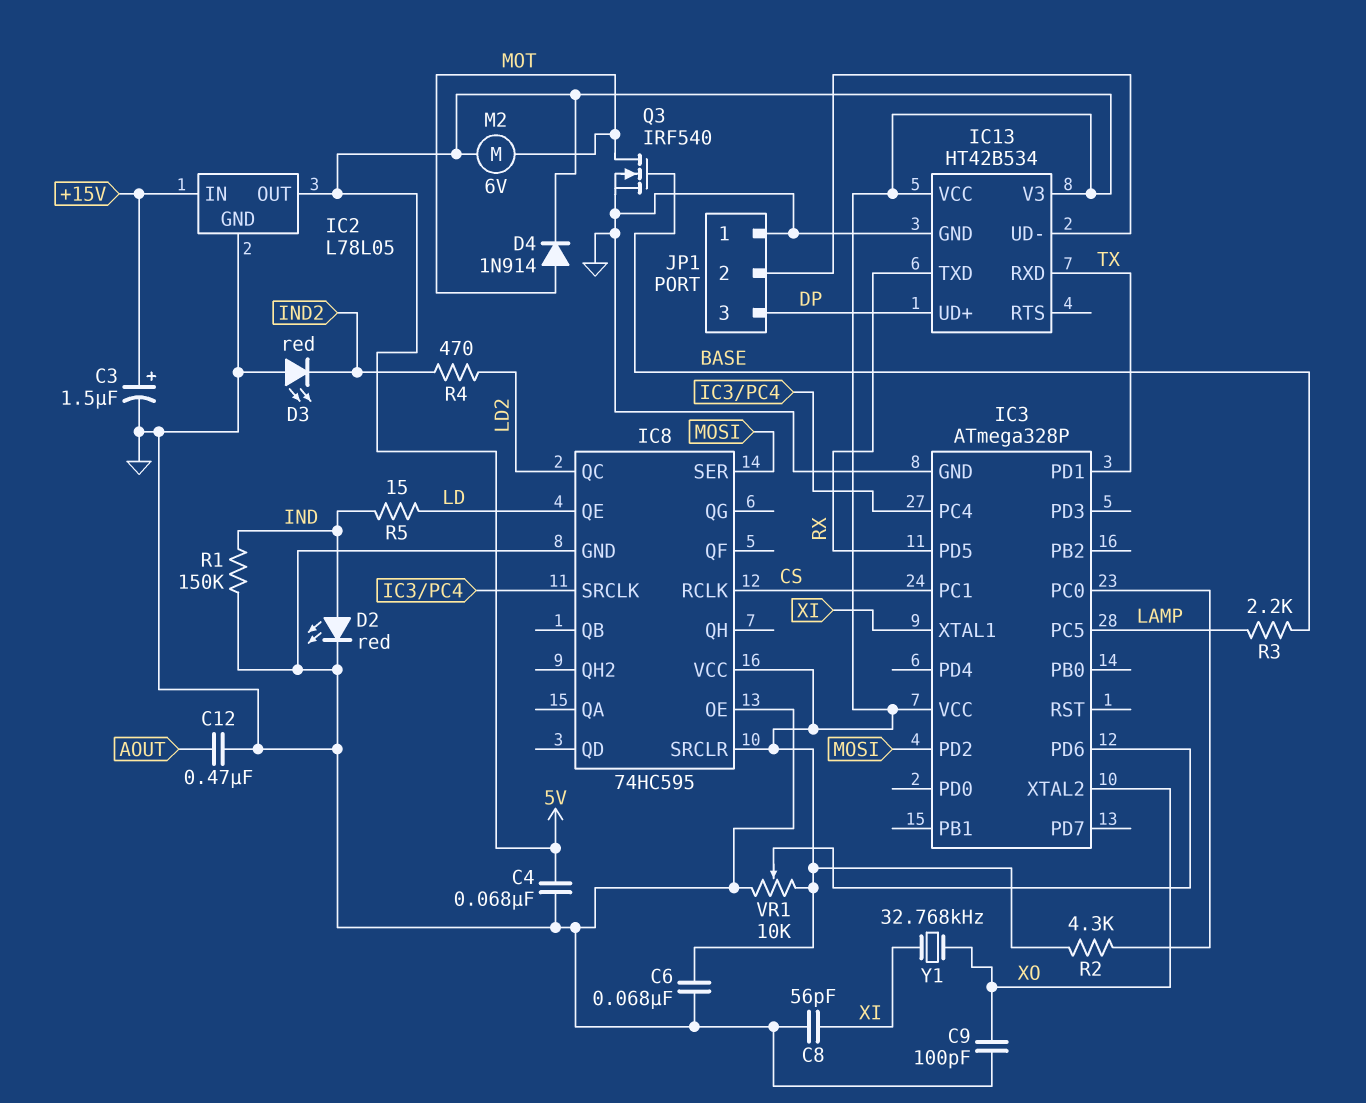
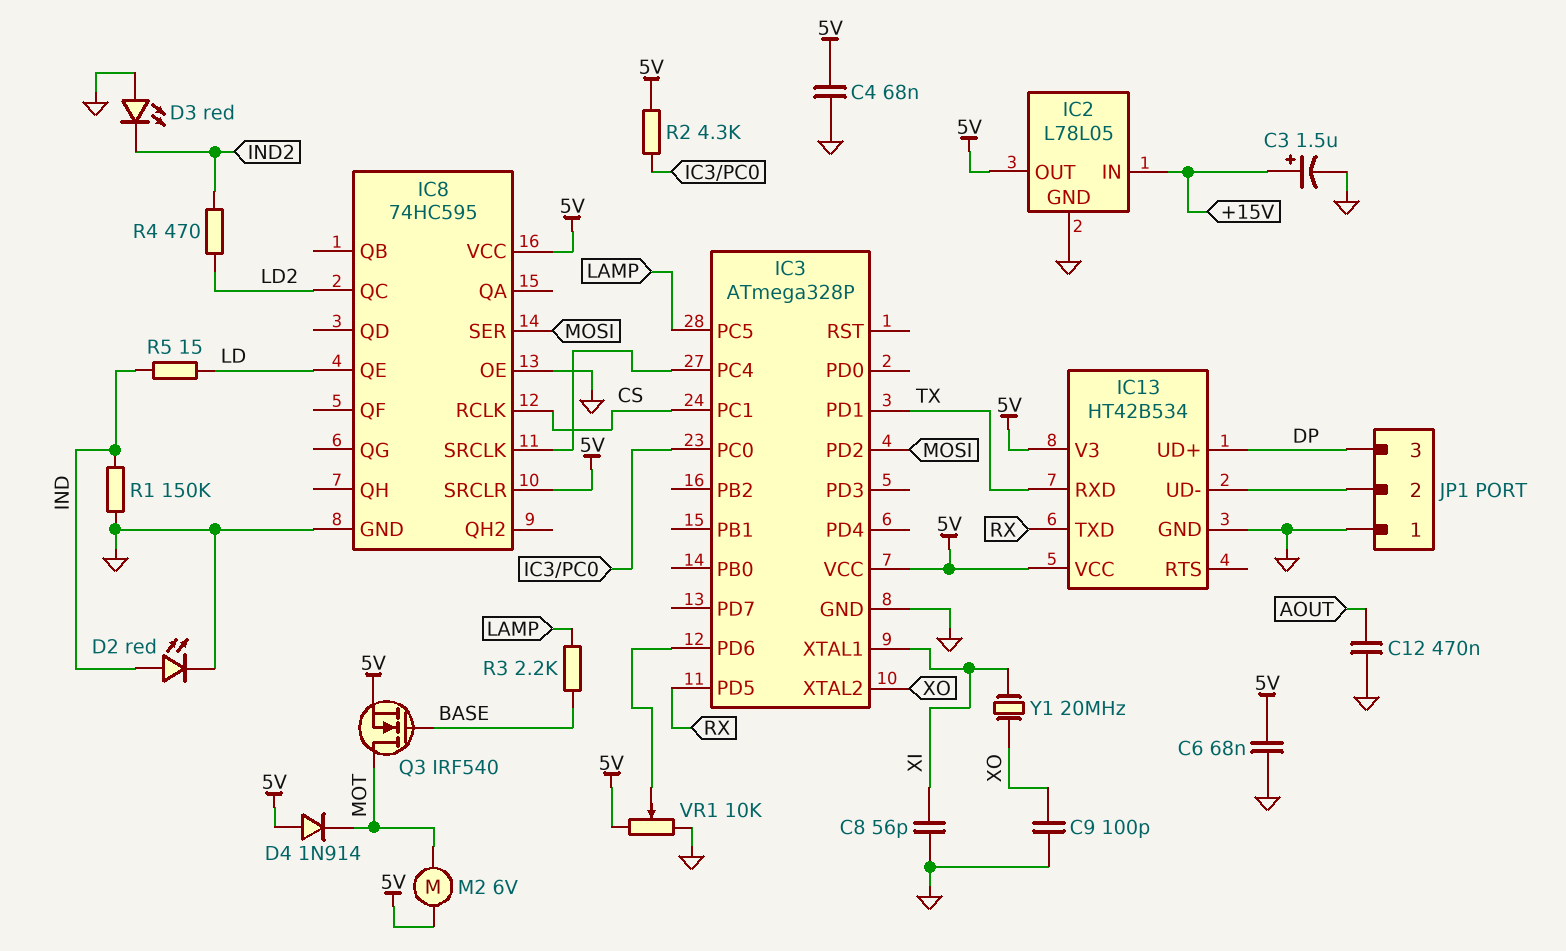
D4: diode 1N914 (A MOT, K 5V) -> diode 1N914 (A 5V, K MOT)
Q3: NMOS IRF540 (G BASE, D MOT, S GND) -> NMOS IRF540 (G BASE, D MOT, S 5V)
Y1: 32.768kHz (XI, XO) -> 20MHz (XI, XO)

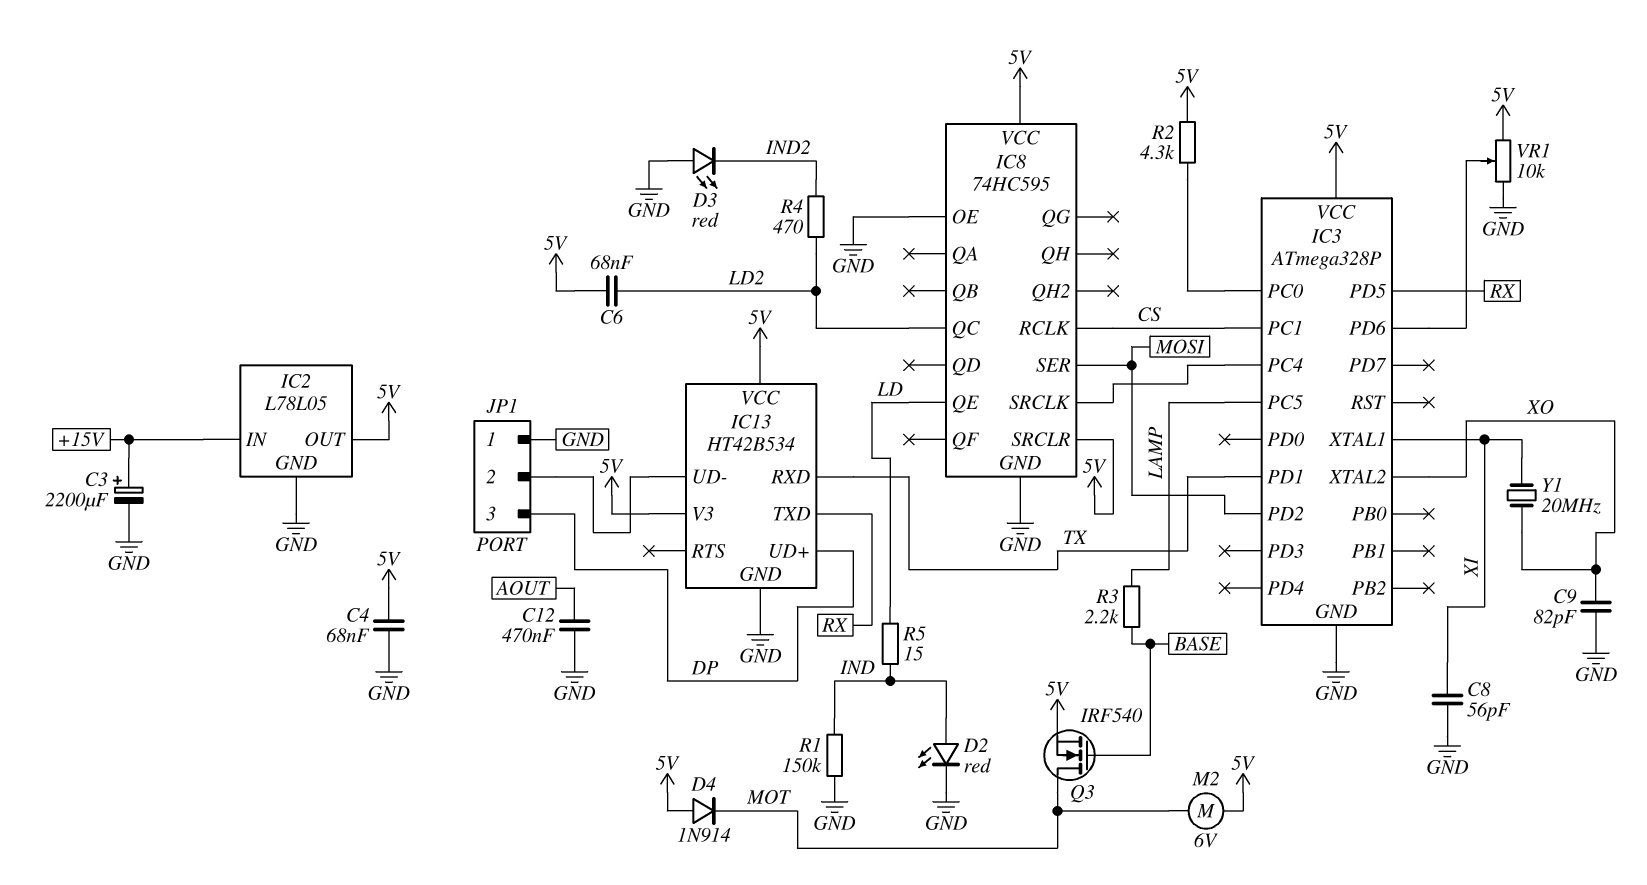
C3: 1.5uF (plus +15V, minus GND) -> 2200uF (plus +15V, minus GND)
C6: 68nF (5V, GND) -> 68nF (5V, LD2)
C9: 100pF (GND, XO) -> 82pF (GND, XO)

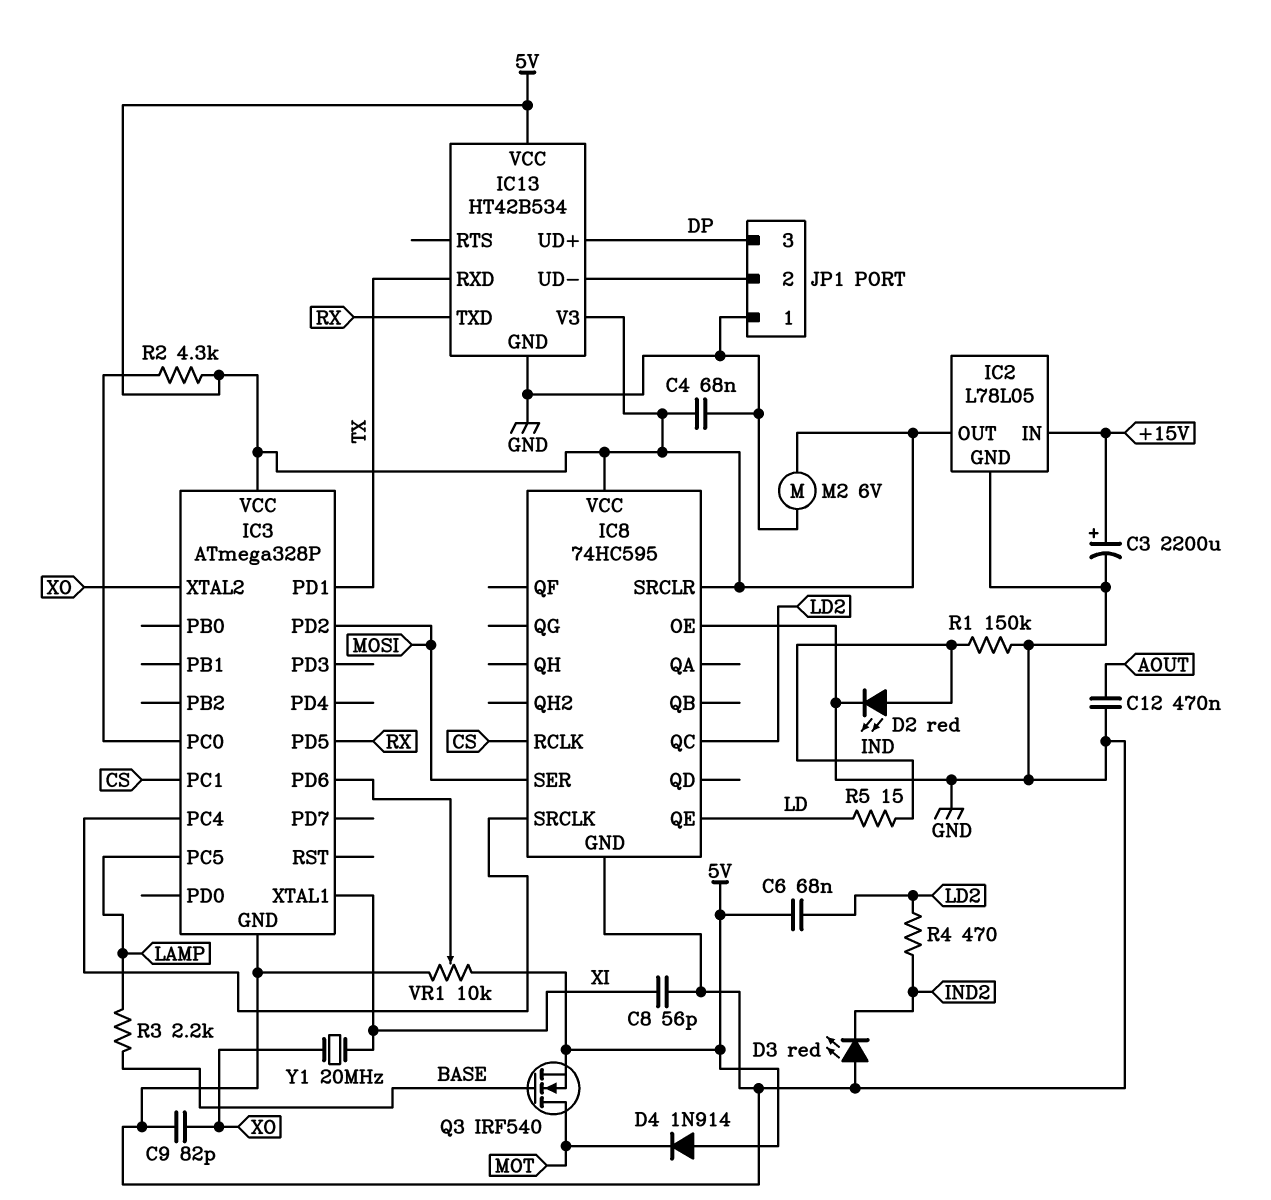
M2: motor 6V (5V, MOT) -> motor 6V (5V, GND)

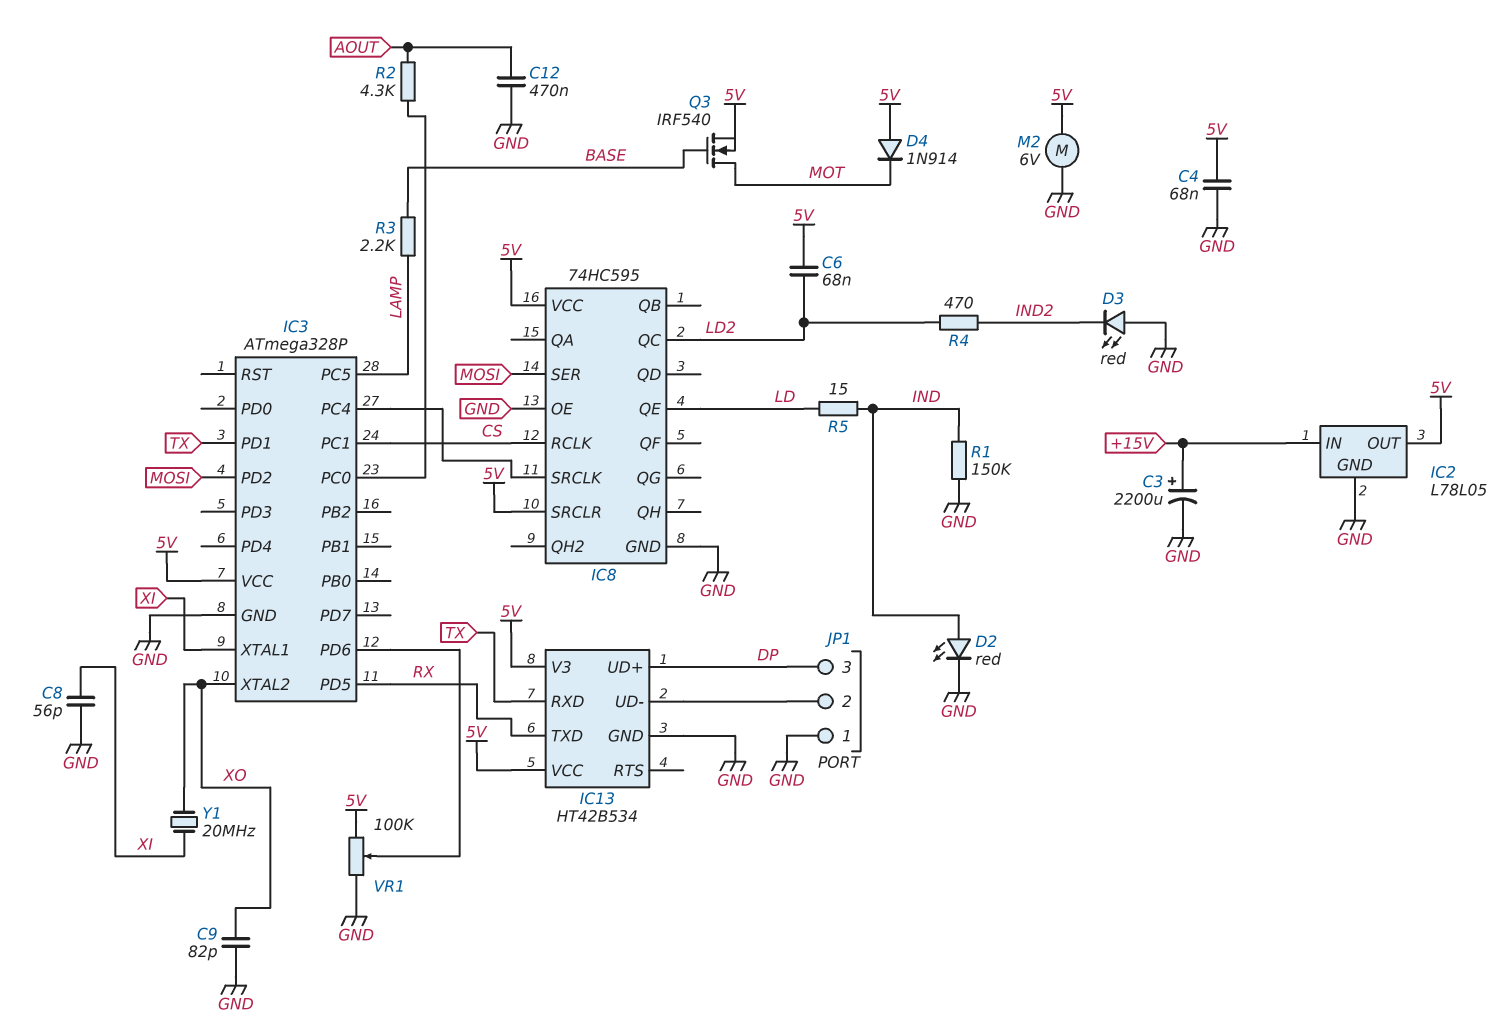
R2: 4.3k (5V, IC3/PC0) -> 4.3k (AOUT, IC3/PC0)
VR1: 10k (5V, GND, wiper IC3/PD6) -> 100k (5V, GND, wiper IC3/PD6)

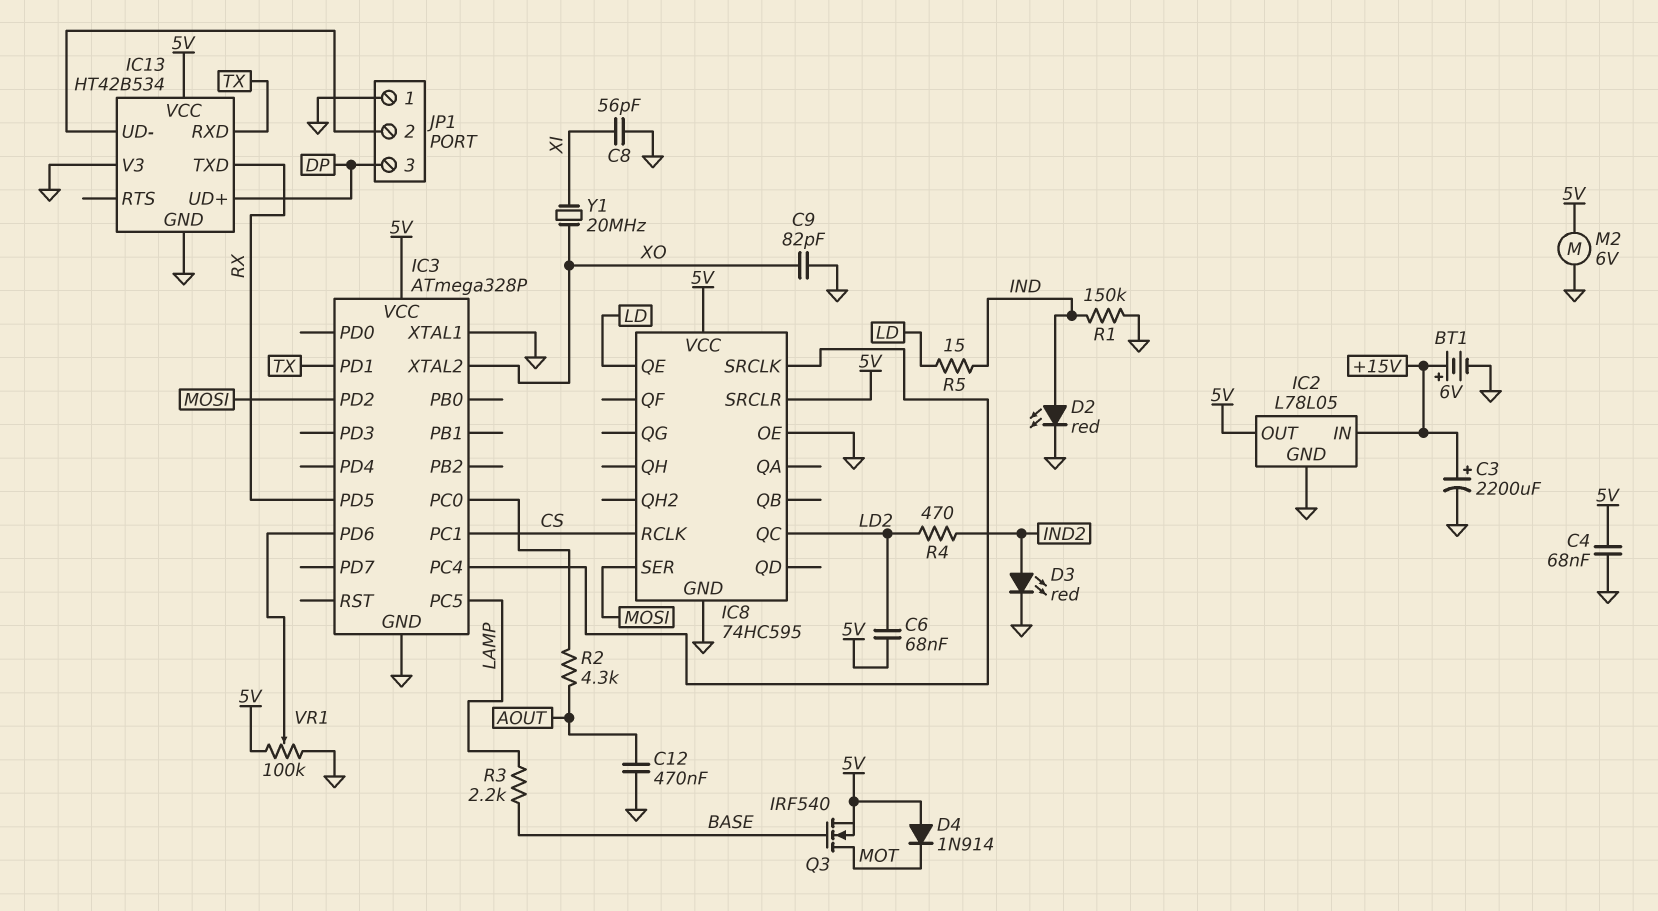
BT1: none -> 6V (plus +15V, minus GND)
D3: LED red (A GND, K IND2) -> LED red (A IND2, K GND)
IC3 pin XTAL1: XI -> GND
IC13 pin V3: 5V -> GND

